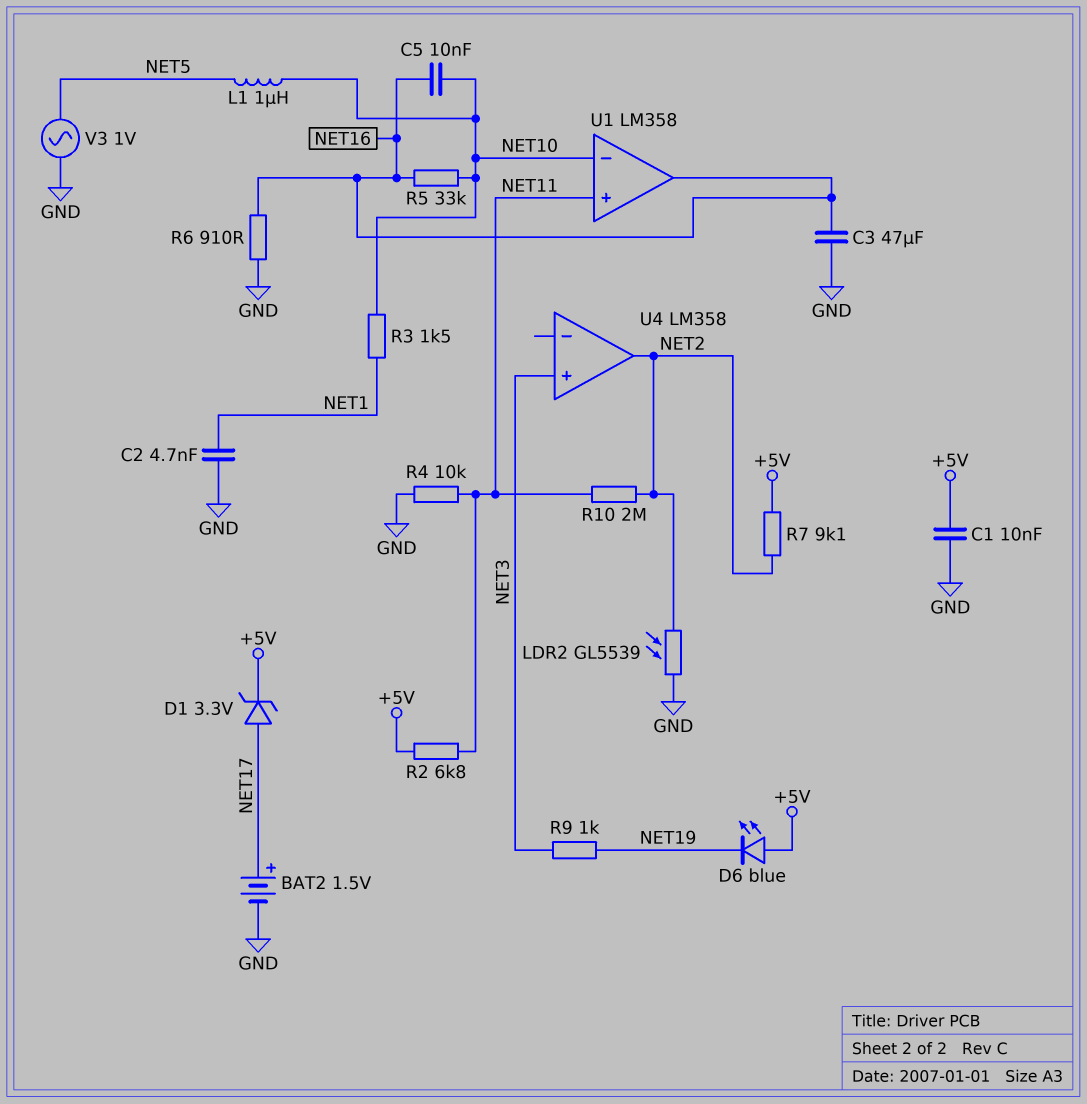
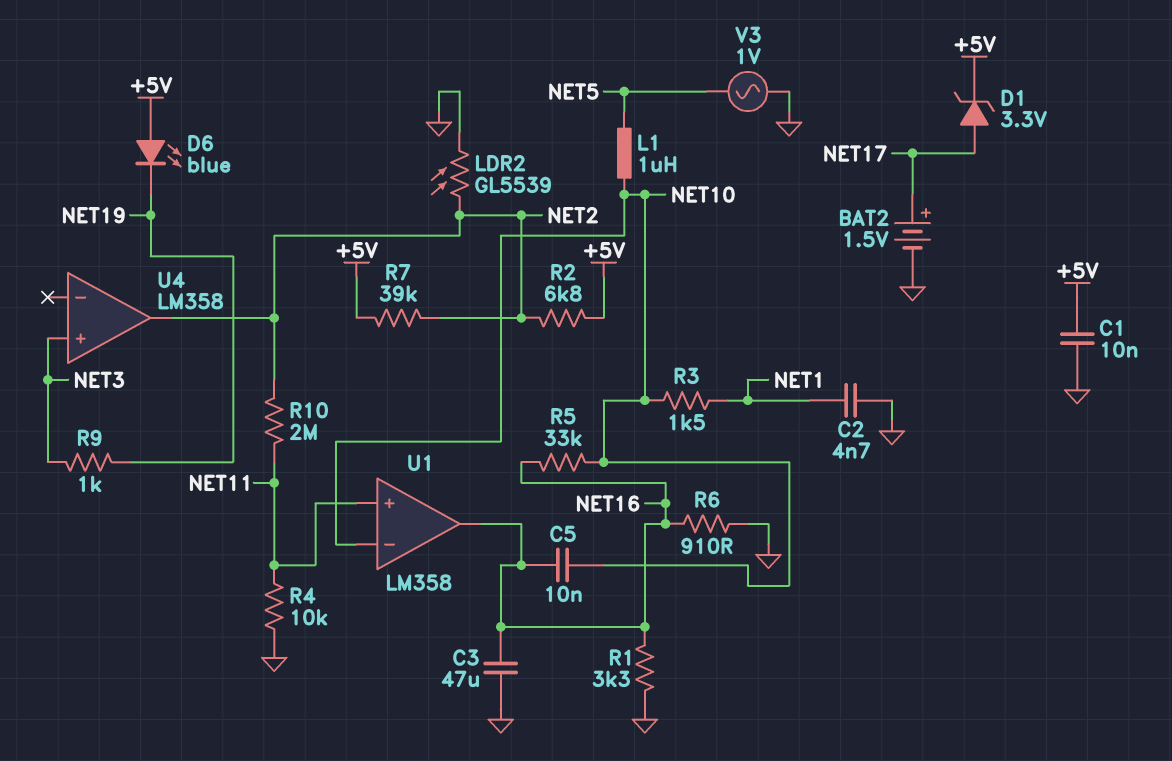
R1: none -> 3.3k (GND, NET16)
R2: 6.8k (+5V, NET11) -> 6.8k (+5V, NET2)
R7: 9.1k (+5V, NET2) -> 39k (+5V, NET2)

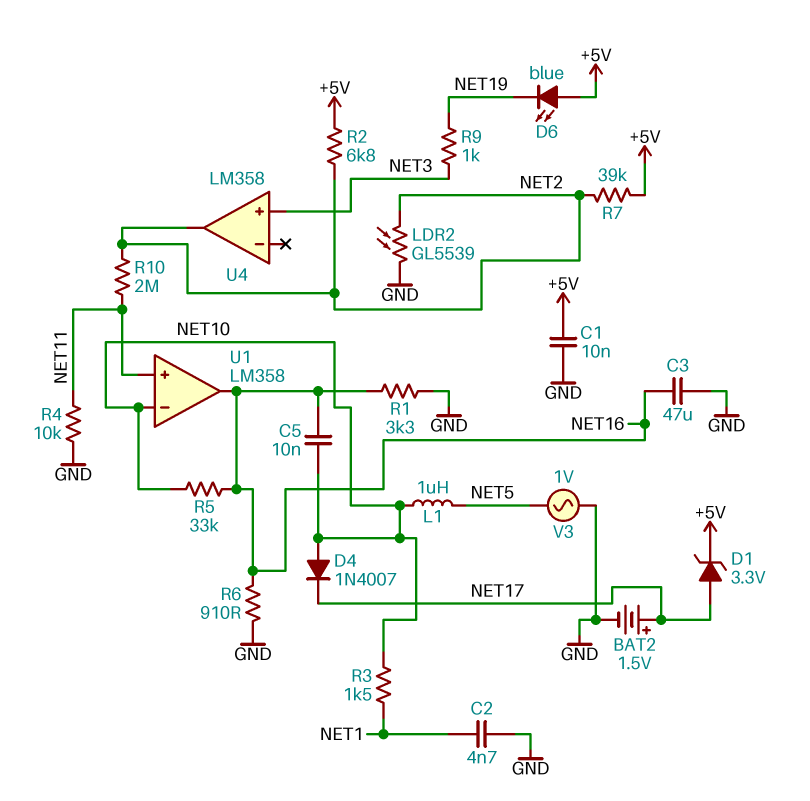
D4: none -> diode 1N4007 (A NET10, K NET17)

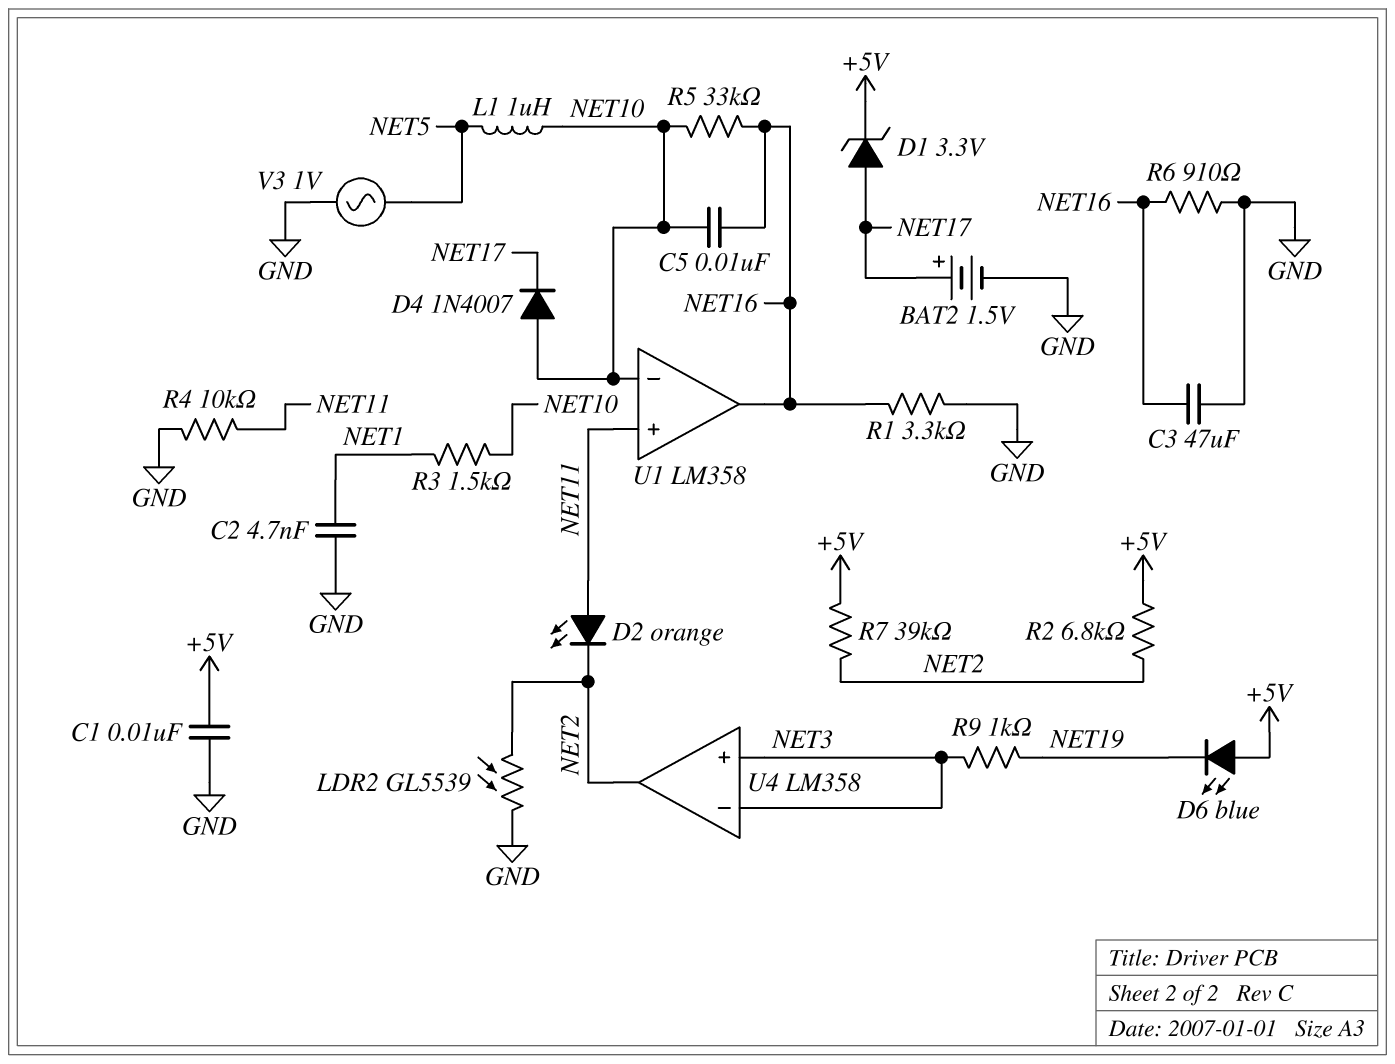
D2: none -> LED orange (A NET11, K NET2)
R10: 2M (NET2, NET11) -> none
U4 pin in-: none -> NET3

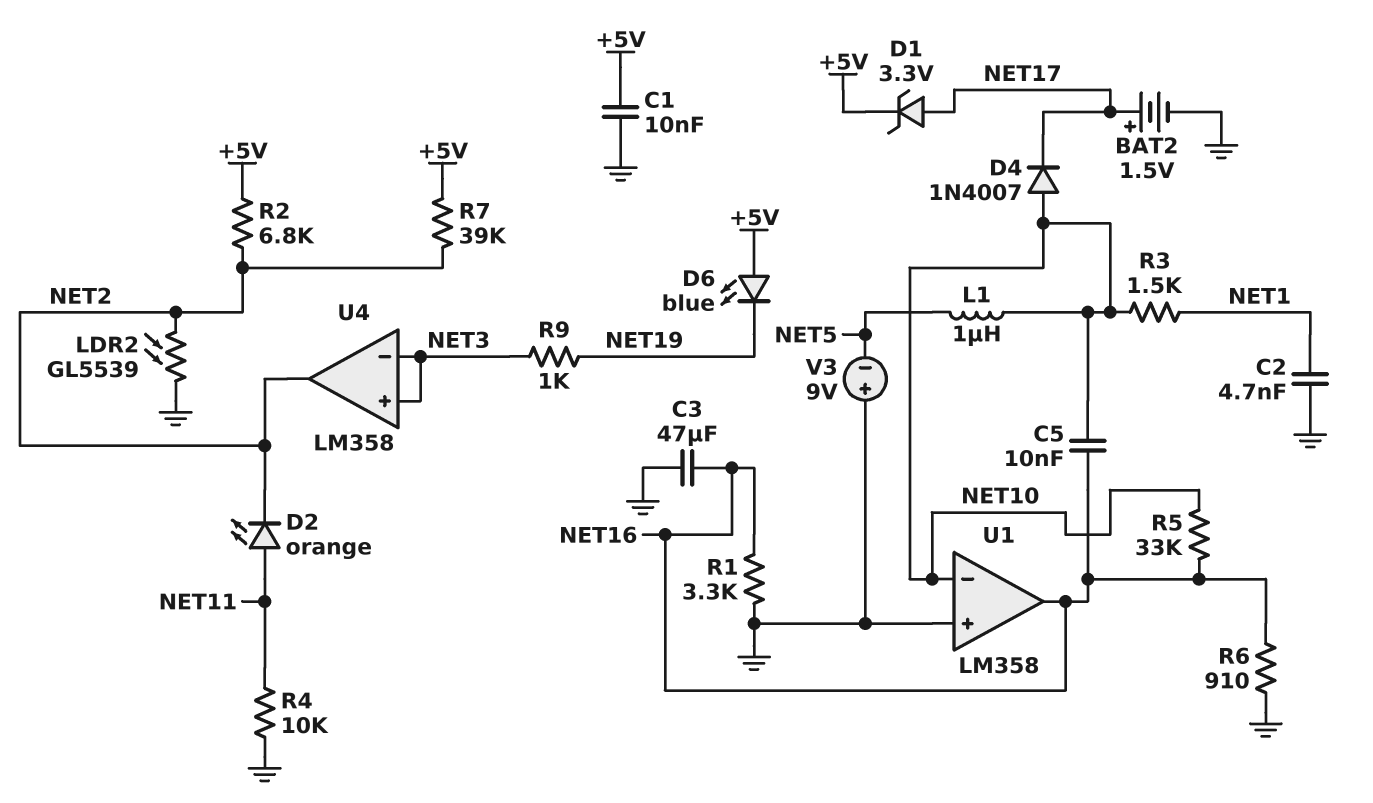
U1 pin in+: NET11 -> GND
V3: AC 1V (GND, NET5) -> 9V (plus GND, minus NET5)

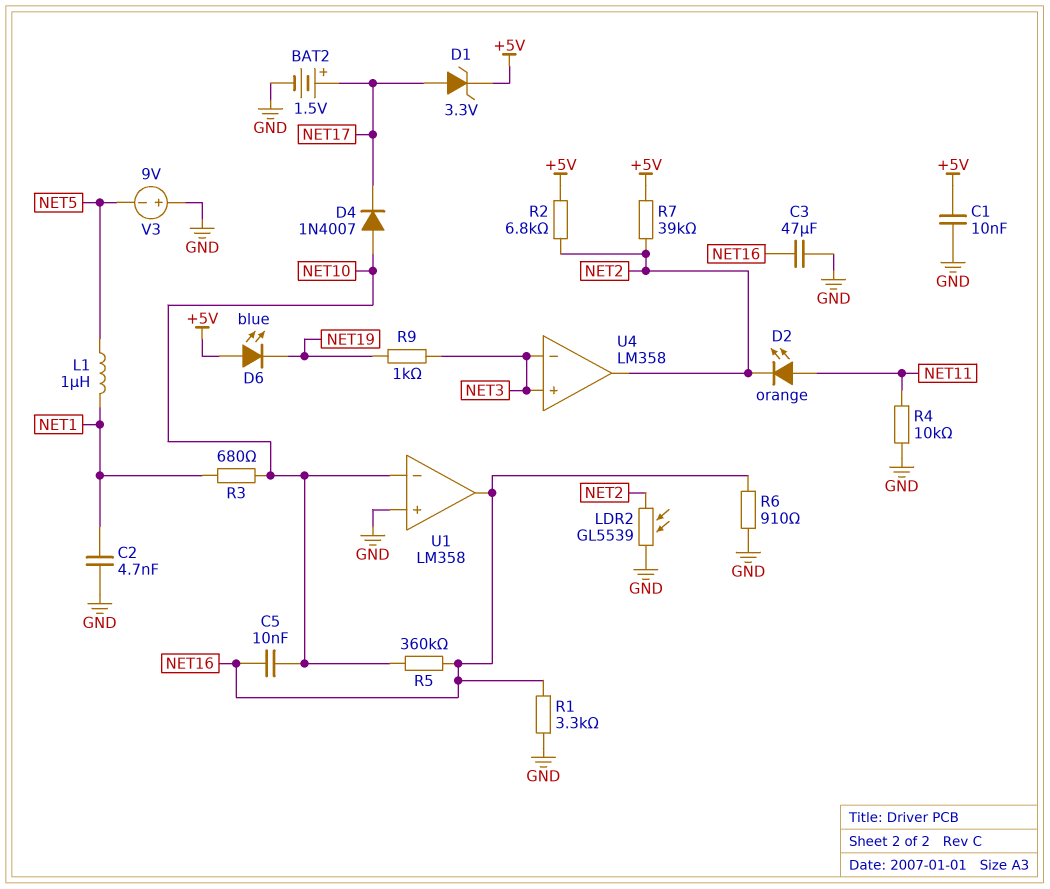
L1: 1uH (NET5, NET10) -> 1uH (NET1, NET5)
R3: 1.5k (NET1, NET10) -> 680 (NET1, NET10)
R5: 33k (NET10, NET16) -> 360k (NET10, NET16)

